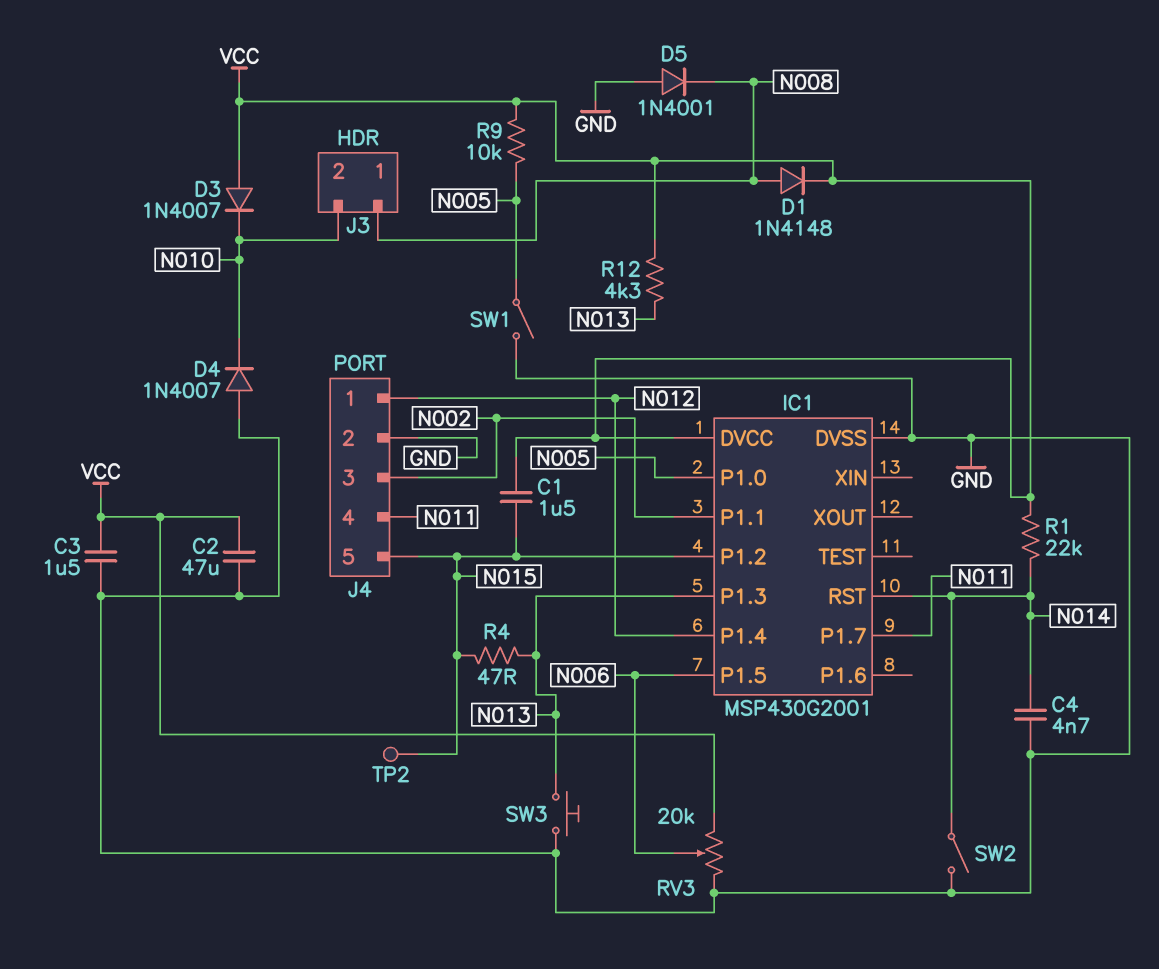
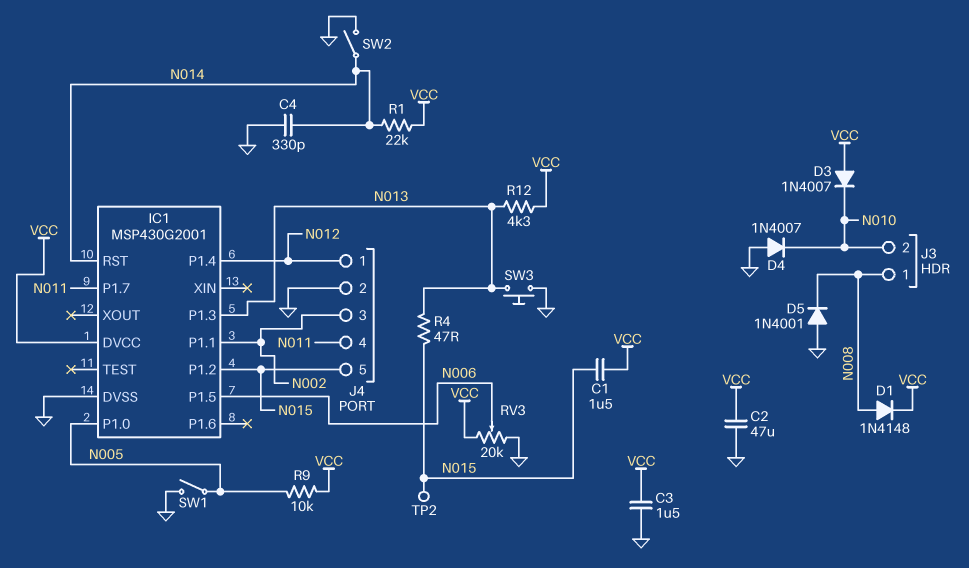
C4: 4.7nF (GND, N014) -> 330pF (GND, N014)

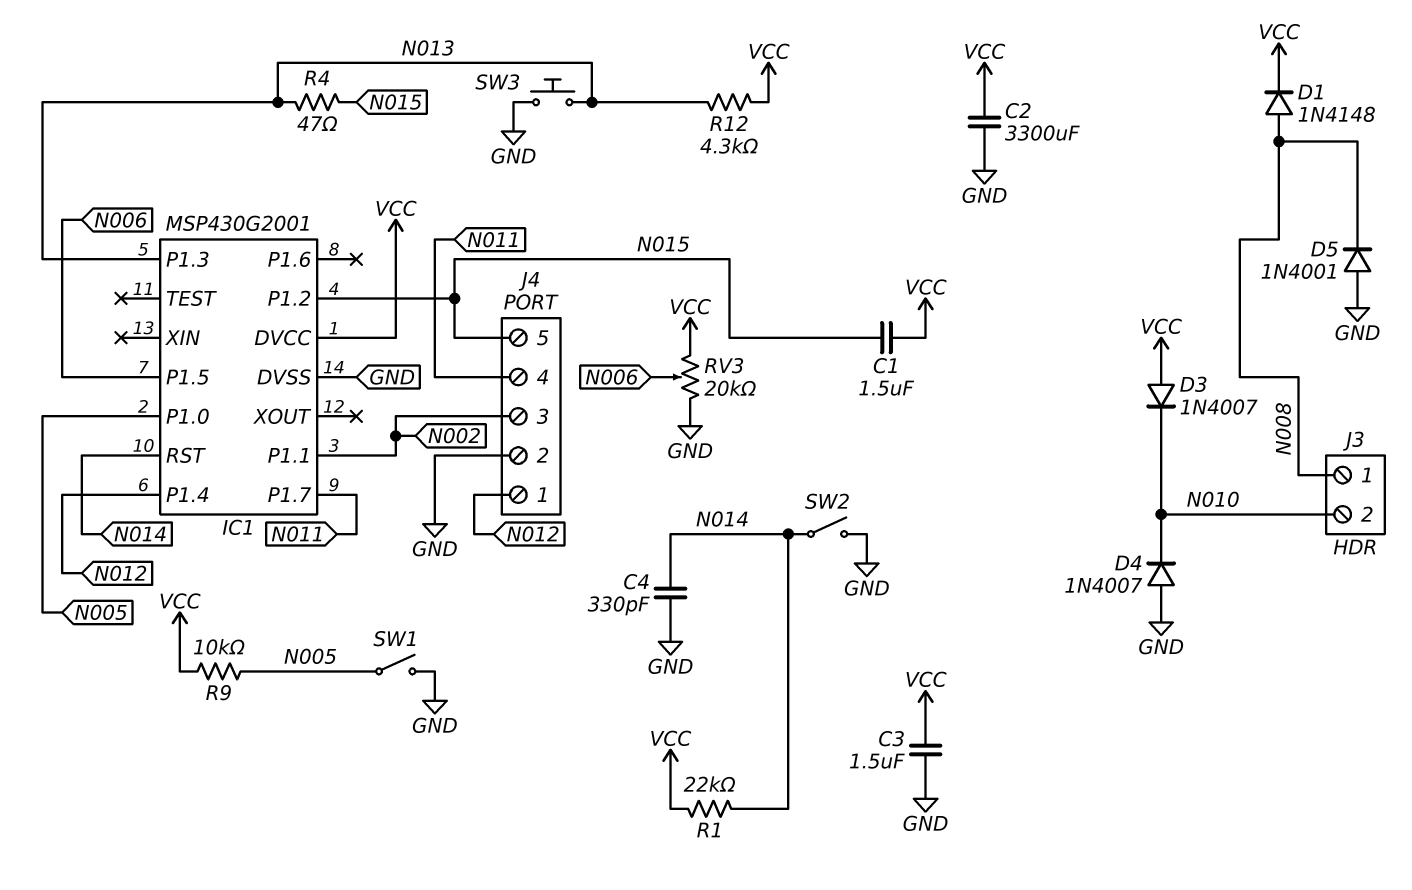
C2: 47uF (GND, VCC) -> 3300uF (GND, VCC)
TP2: test point (N015) -> none

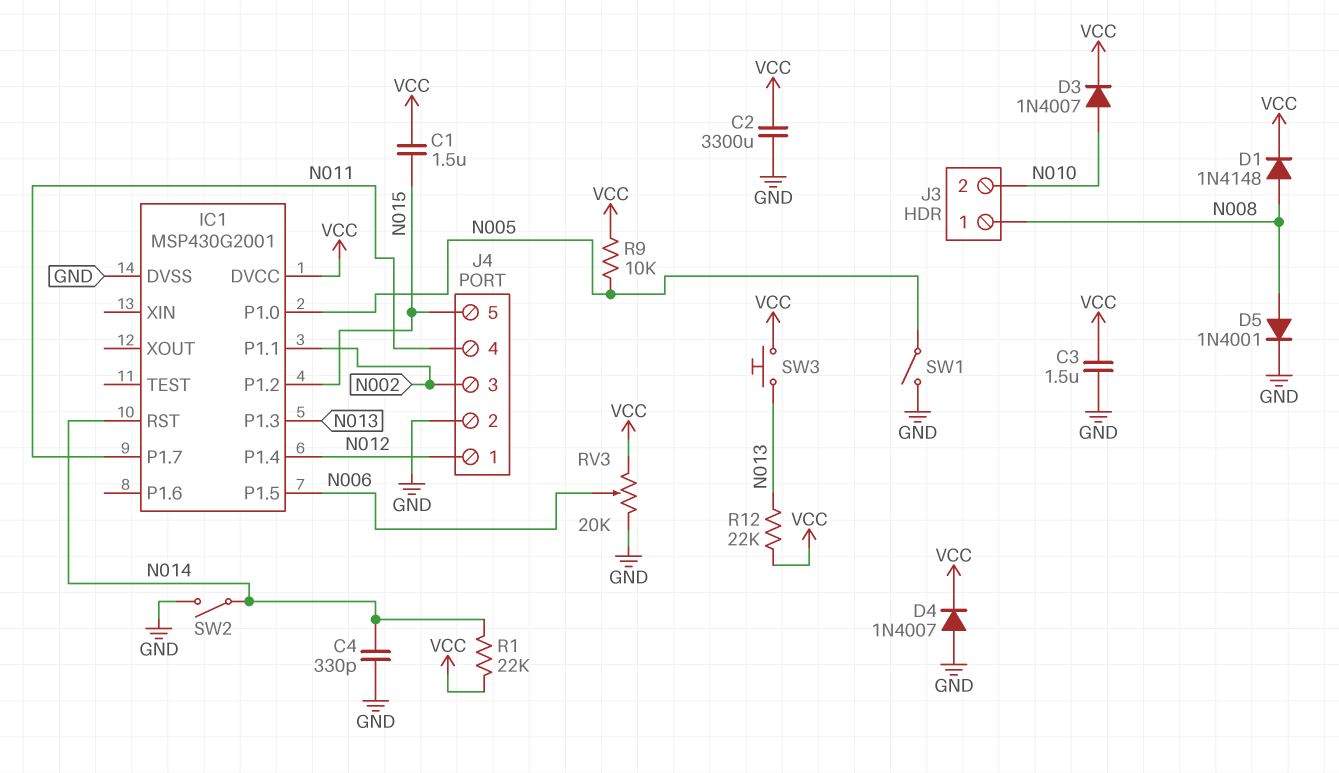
D3: diode 1N4007 (A VCC, K N010) -> diode 1N4007 (A N010, K VCC)
D4: diode 1N4007 (A GND, K N010) -> diode 1N4007 (A GND, K VCC)
D5: diode 1N4001 (A GND, K N008) -> diode 1N4001 (A N008, K GND)
R4: 47 (N013, N015) -> none
R12: 4.3k (N013, VCC) -> 22k (N013, VCC)
SW3: button (GND, N013) -> button (N013, VCC)

